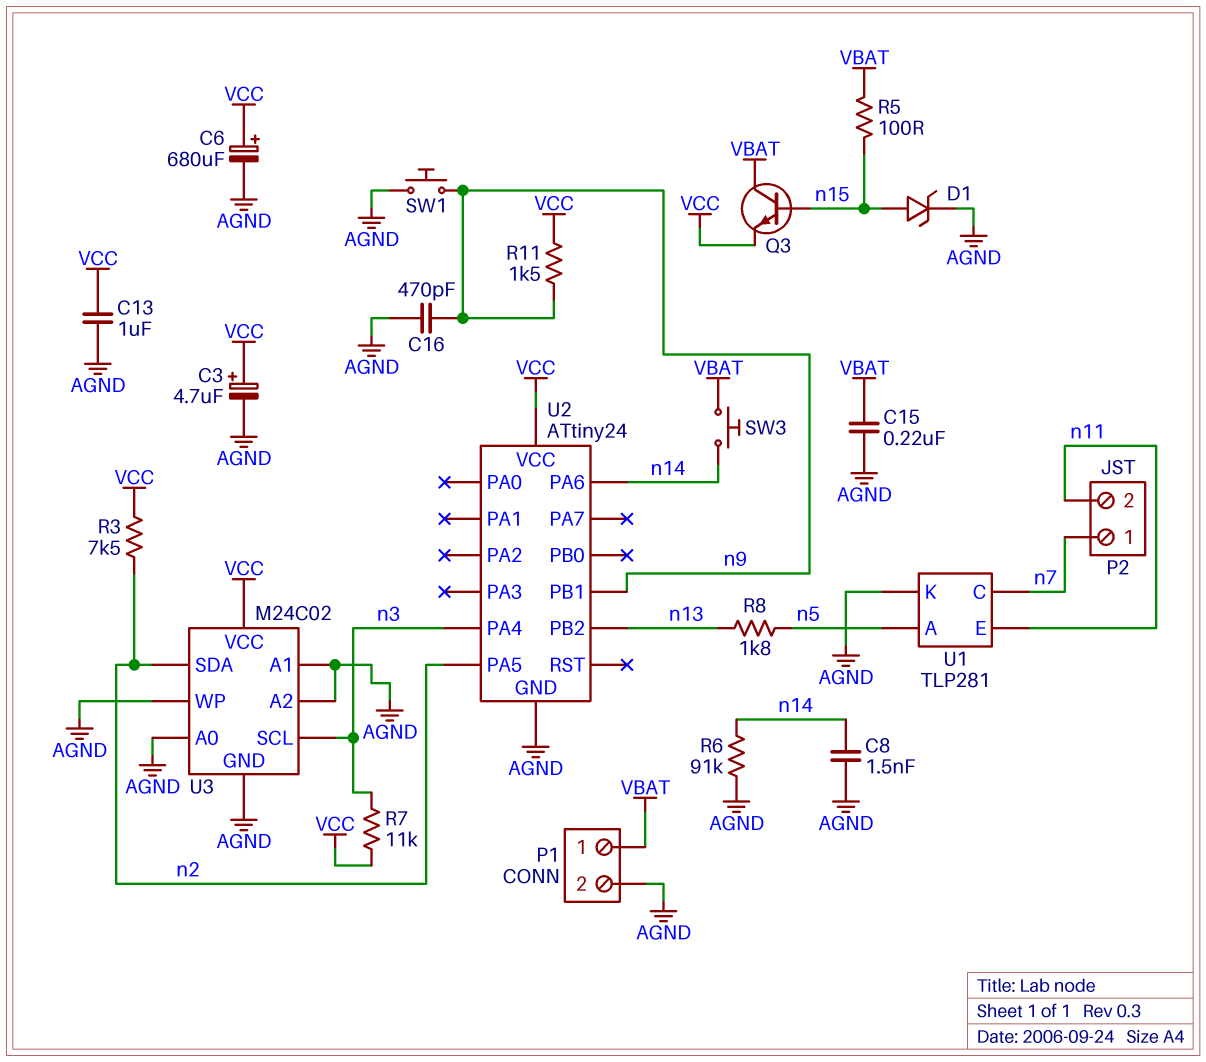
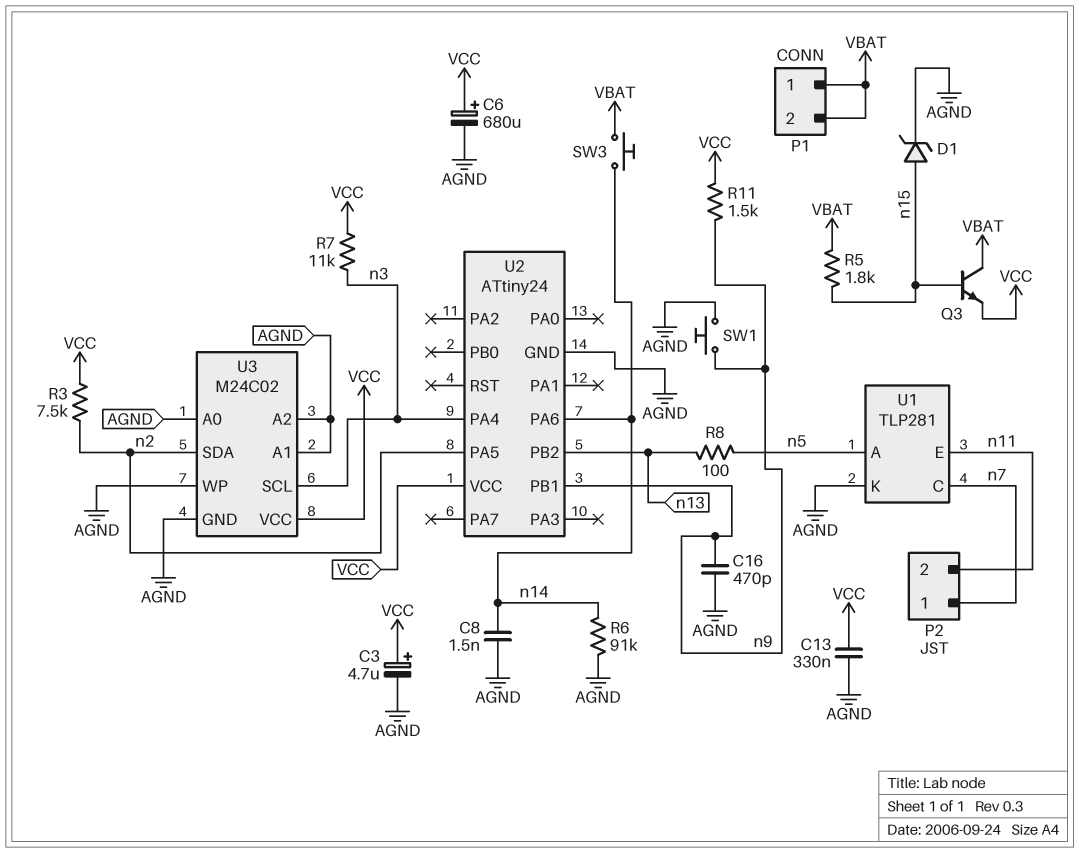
C13: 1uF (AGND, VCC) -> 330nF (AGND, VCC)
C15: 220nF (AGND, VBAT) -> none
P1 pin 2: AGND -> VBAT
R5: 100 (VBAT, n15) -> 1.8k (VBAT, n15)
R8: 1.8k (n5, n13) -> 100 (n5, n13)

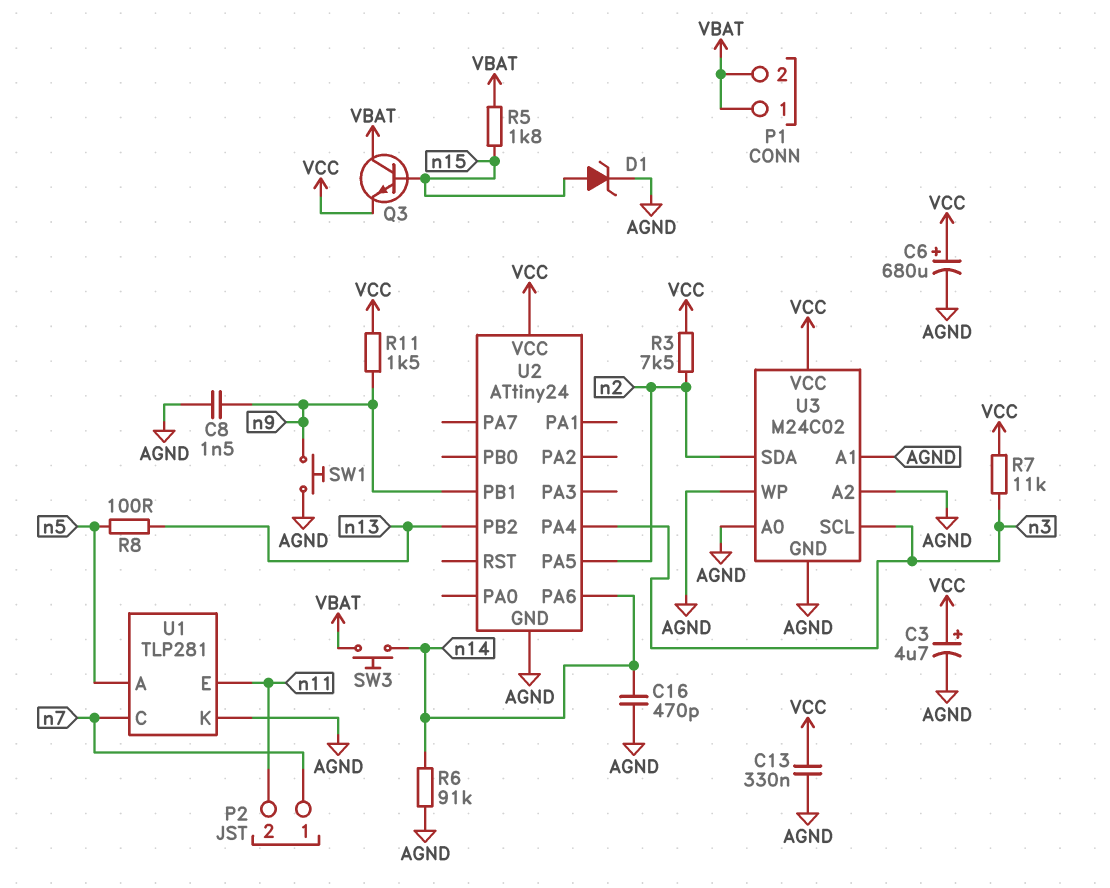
C8: 1.5nF (AGND, n14) -> 1.5nF (AGND, n9)
C16: 470pF (AGND, n9) -> 470pF (AGND, n14)

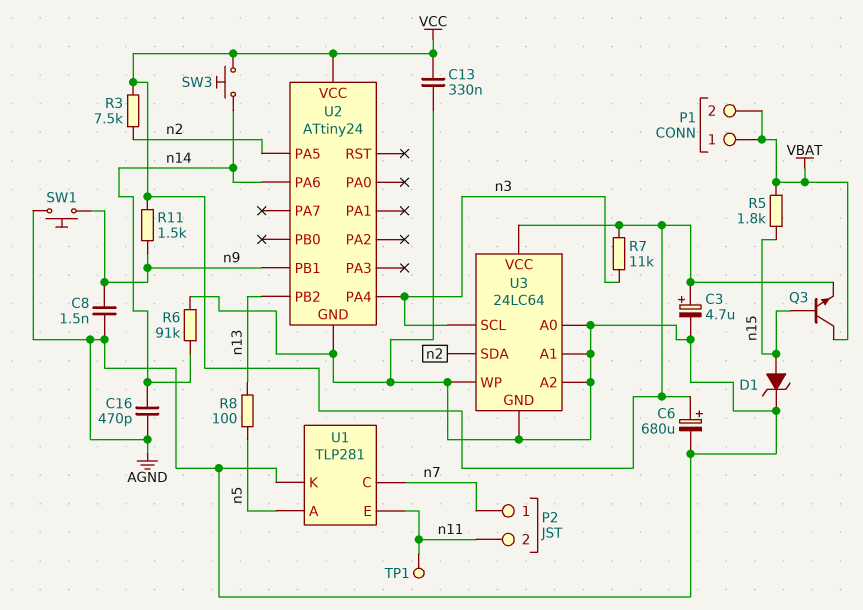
SW3: button (VBAT, n14) -> button (VCC, n14)
TP1: none -> test point (n11)
U3: M24C02 -> 24LC64

